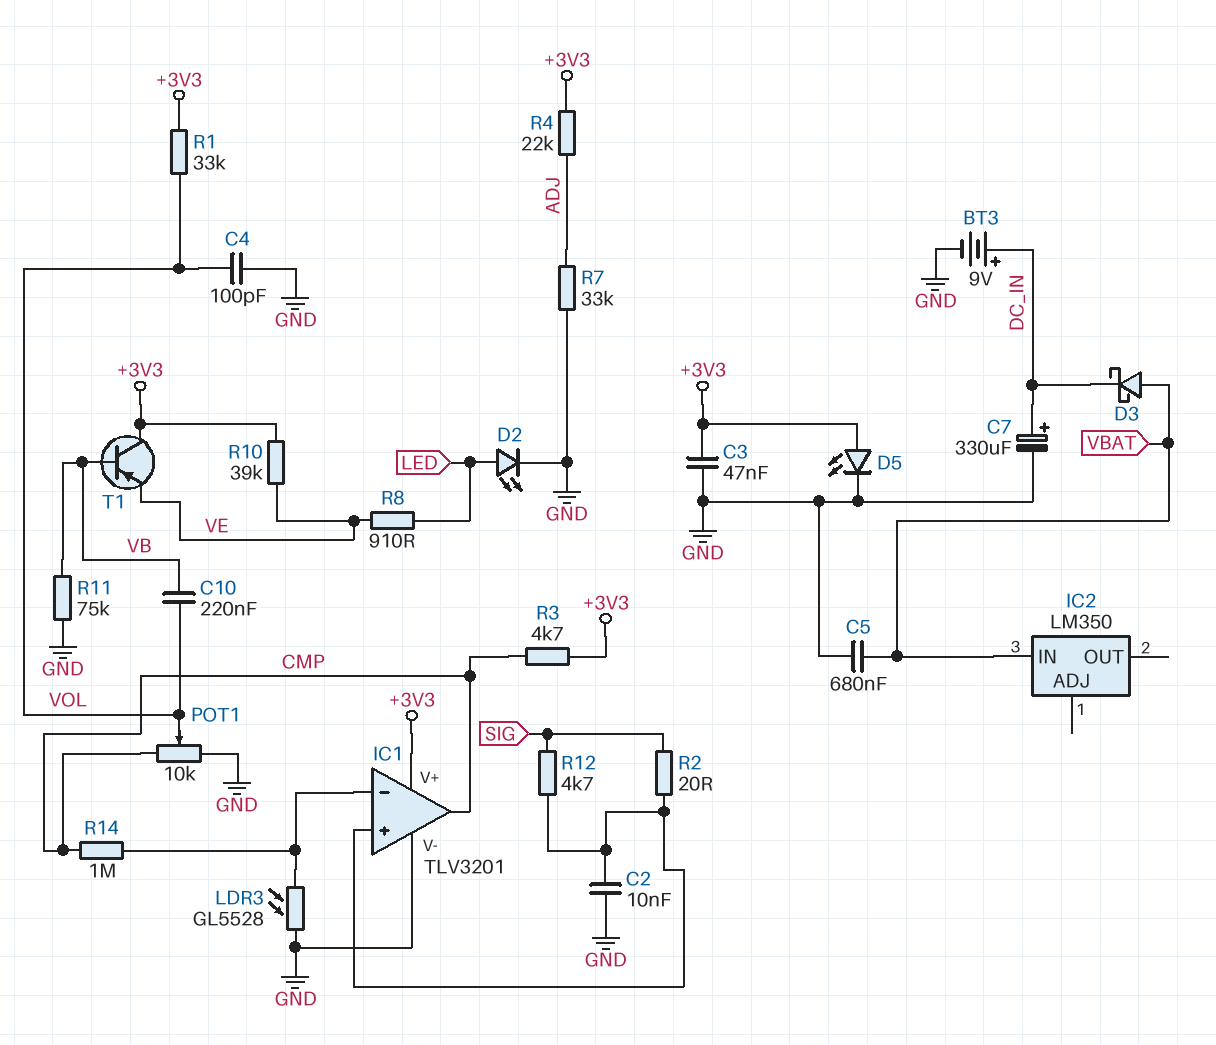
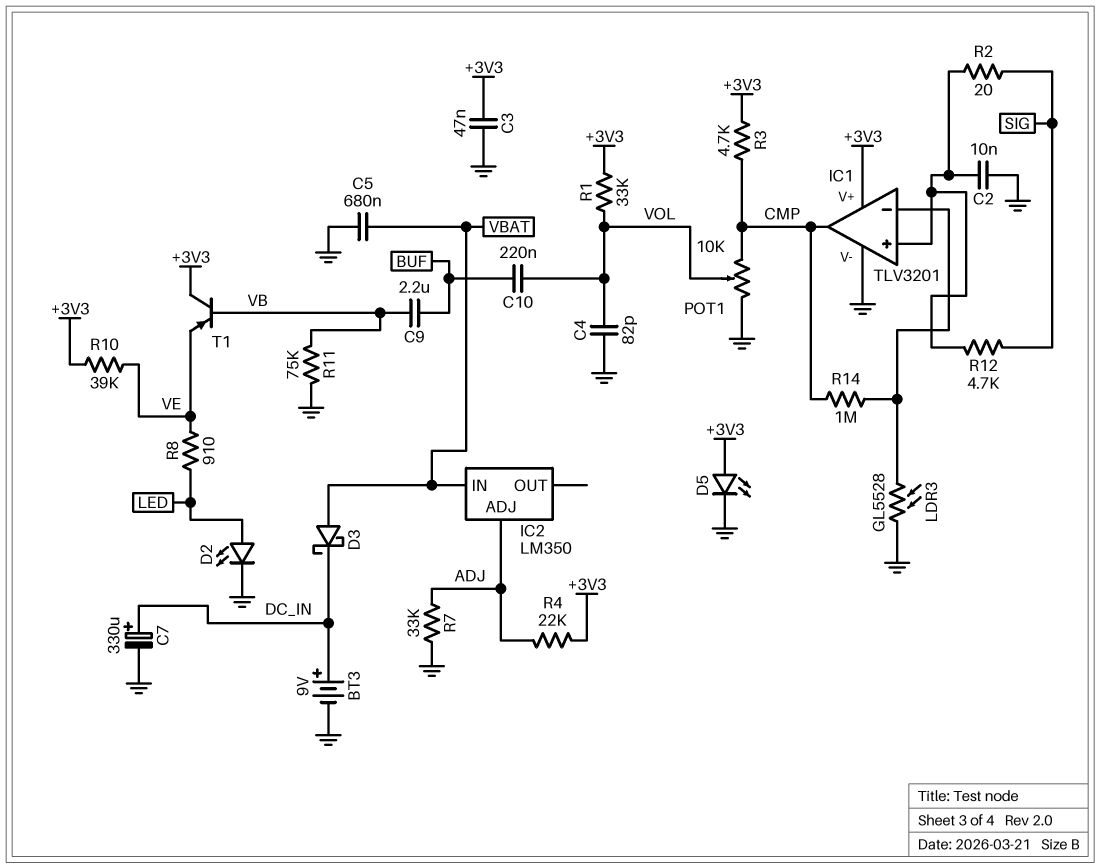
C4: 100pF (GND, VOL) -> 82pF (GND, VOL)
C9: none -> 2.2uF (BUF, VB)
C10: 220nF (VB, VOL) -> 220nF (BUF, VOL)
IC2 pin ADJ: none -> ADJ

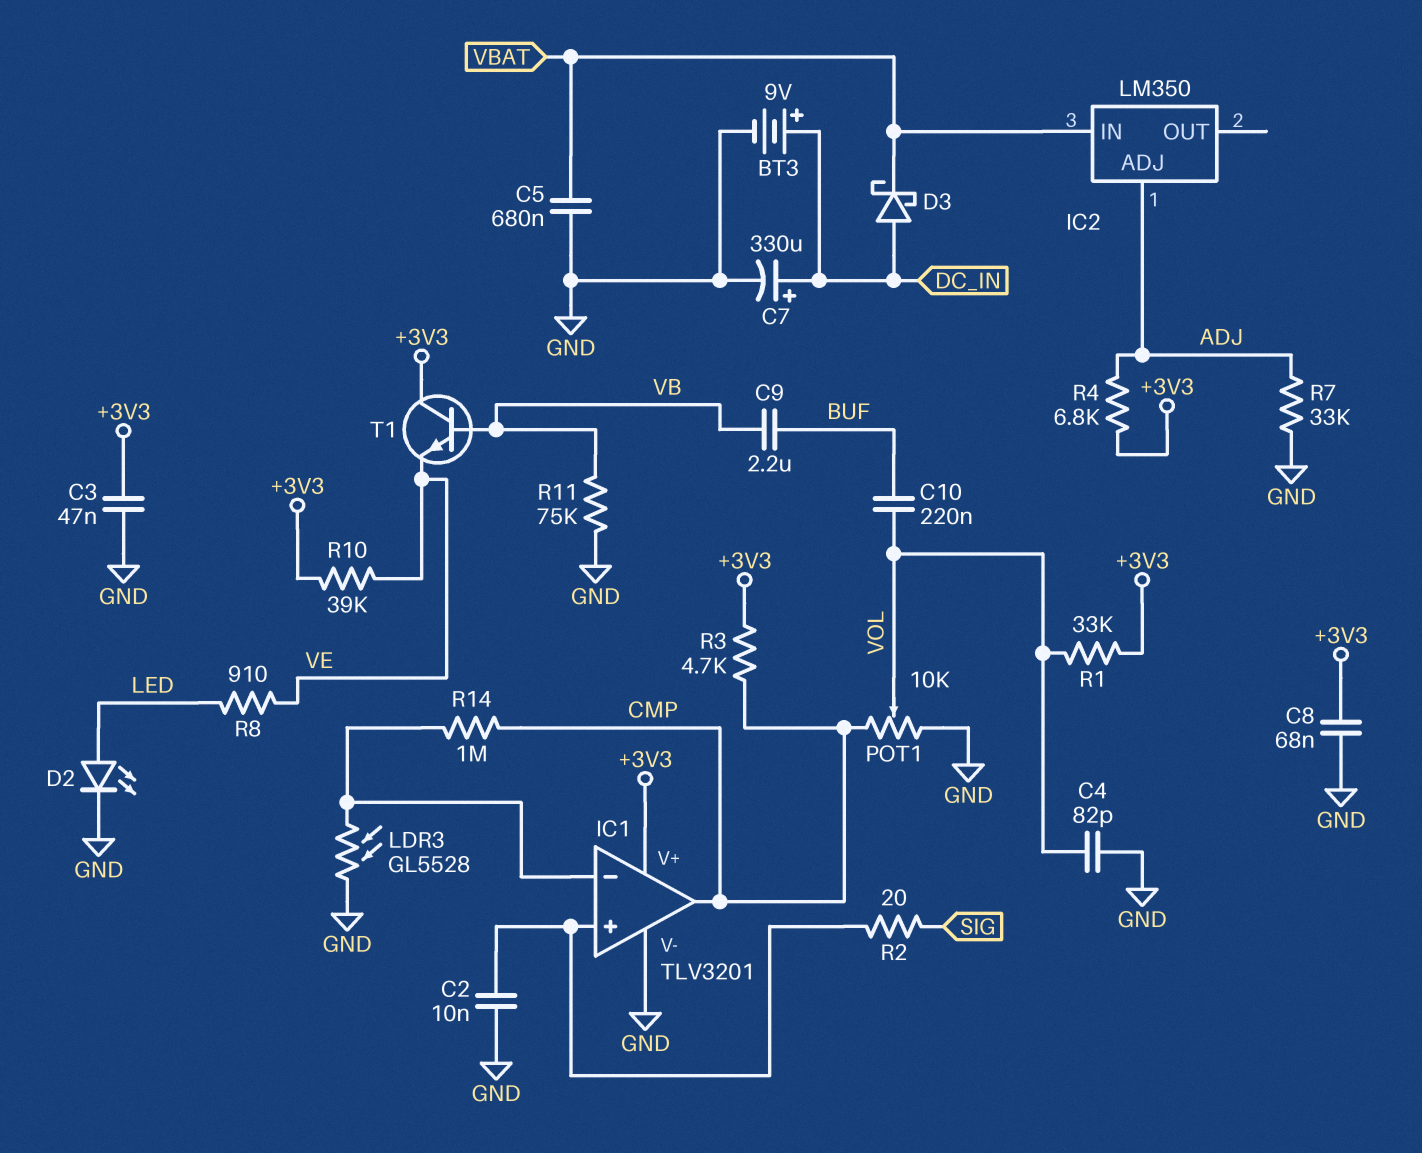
C8: none -> 68nF (+3V3, GND)
D3: schottky (A VBAT, K DC_IN) -> schottky (A DC_IN, K VBAT)
D5: LED (A +3V3, K GND) -> none
R4: 22k (+3V3, ADJ) -> 6.8k (+3V3, ADJ)
R12: 4.7k (IC1/in+, SIG) -> none
T1: PNP (B VB, C +3V3, E VE) -> NPN (B VB, C +3V3, E VE)

